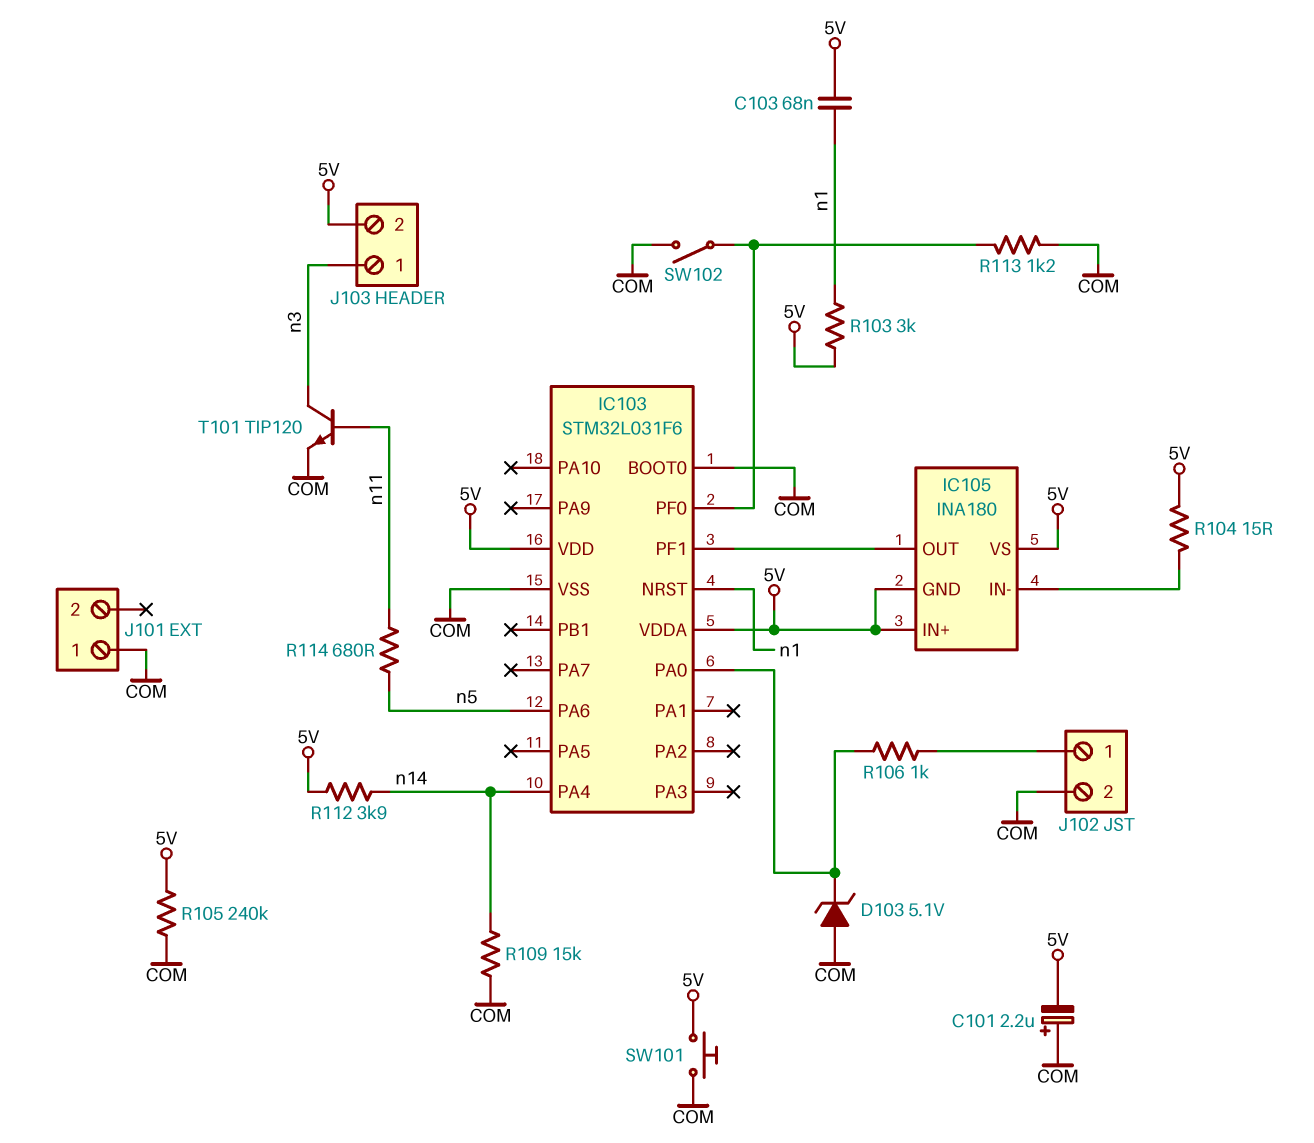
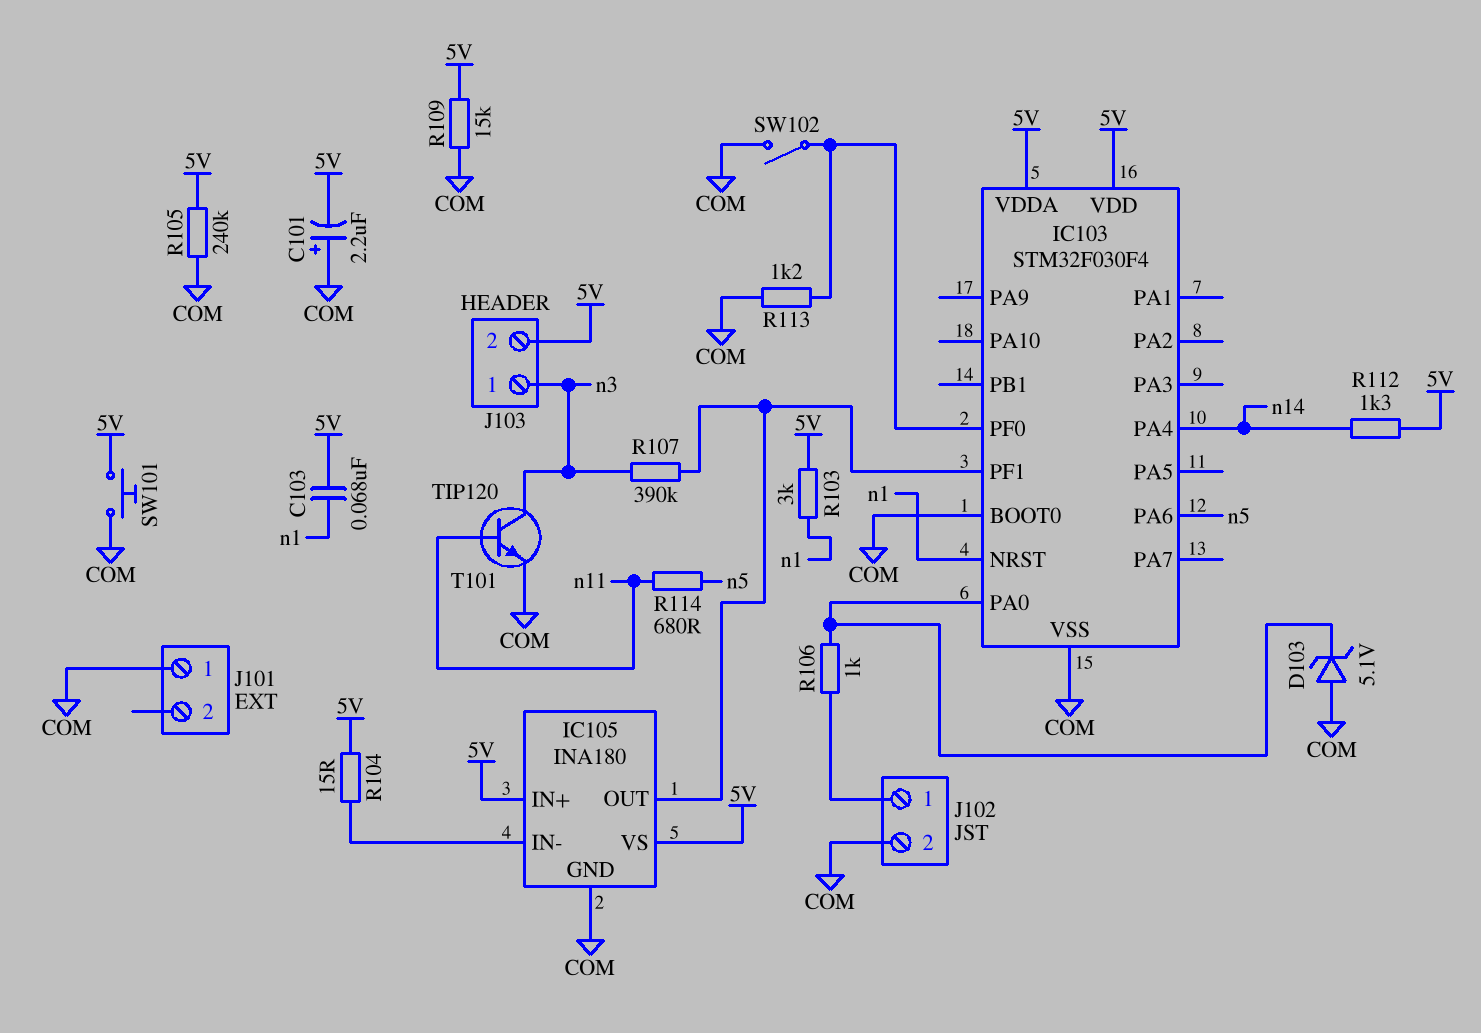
IC103: STM32L031F6 -> STM32F030F4
IC105 pin GND: 5V -> COM
R107: none -> 390k (IC103/PF1, n3)
R109: 15k (COM, n14) -> 15k (5V, COM)
R112: 3.9k (5V, n14) -> 1.3k (5V, n14)

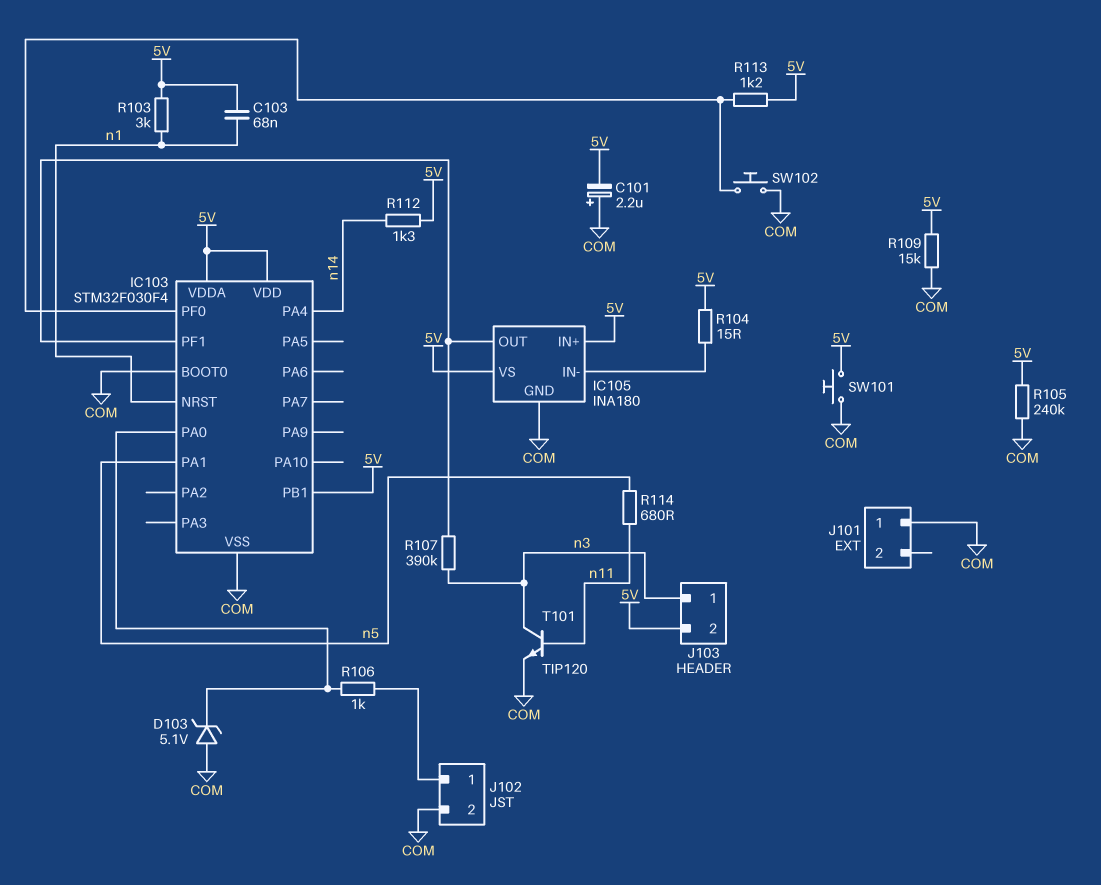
IC103 pin PA1: none -> n5
IC103 pin PA6: n5 -> none
IC103 pin PB1: none -> 5V
R113: 1.2k (COM, IC103/PF0) -> 1.2k (5V, IC103/PF0)
SW102: switch (COM, IC103/PF0) -> button (COM, IC103/PF0)

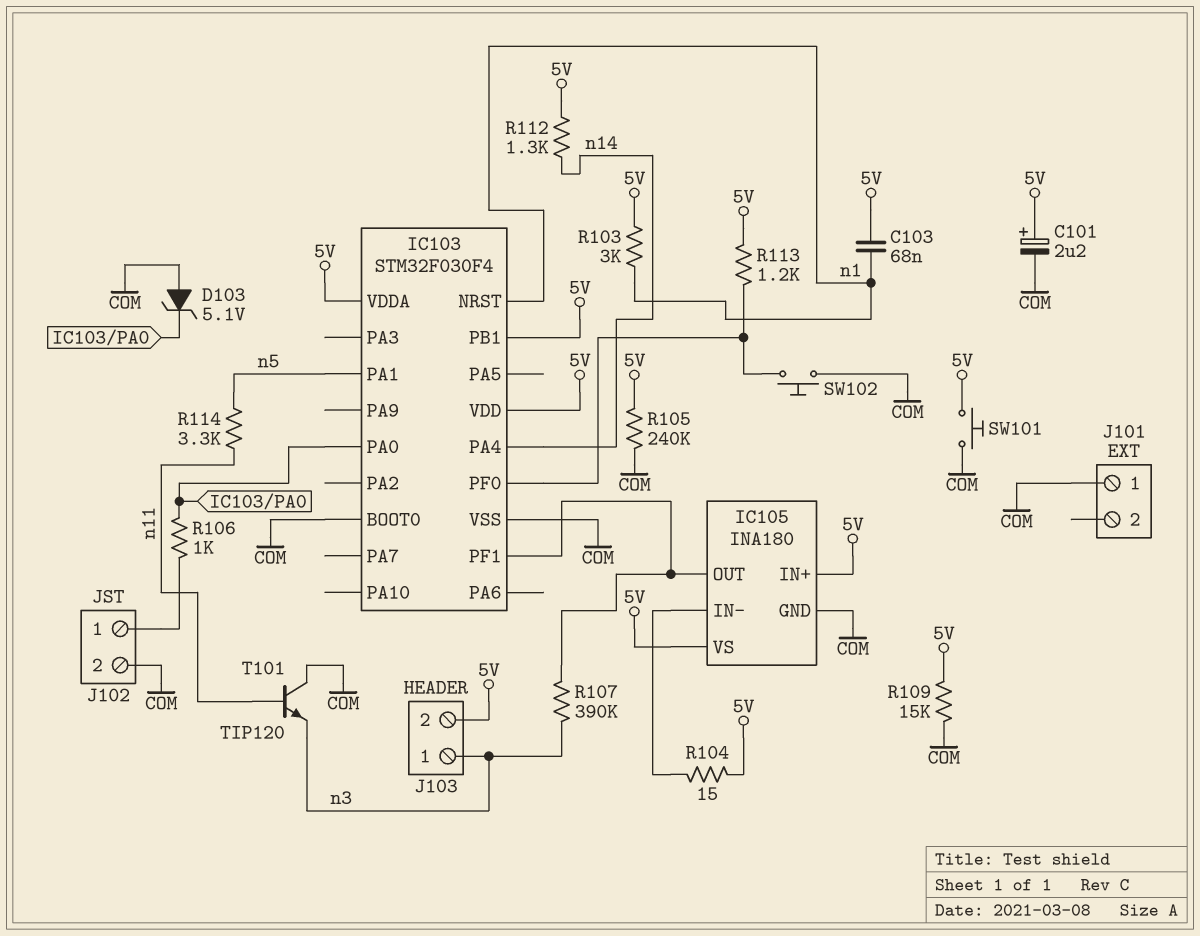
C101: 2.2uF (plus COM, minus 5V) -> 2.2uF (plus 5V, minus COM)
R114: 680 (n5, n11) -> 3.3k (n5, n11)
T101: NPN TIP120 (B n11, C n3, E COM) -> NPN TIP120 (B n11, C COM, E n3)

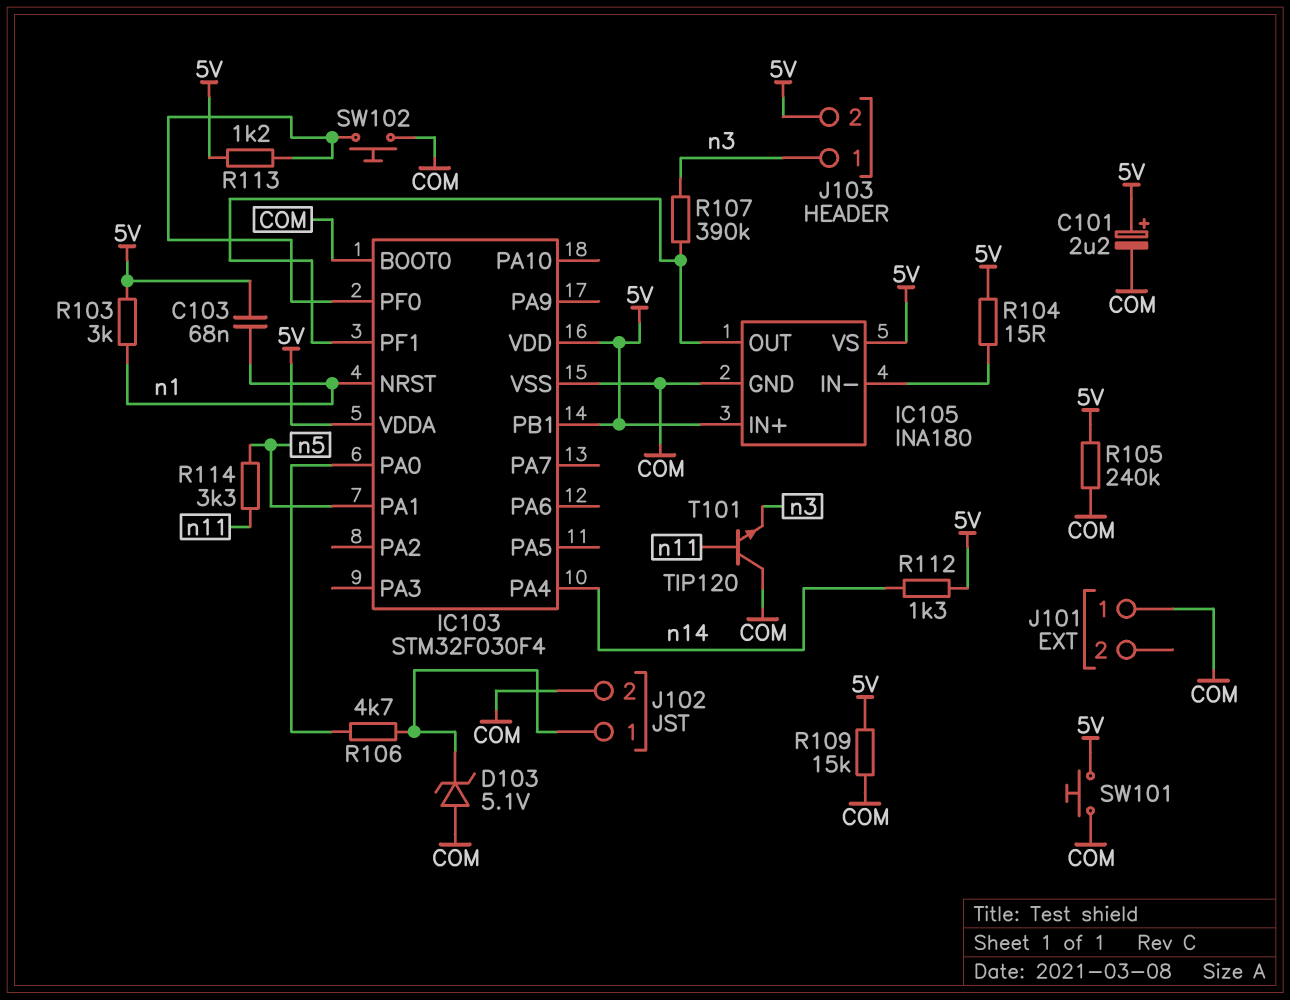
D103: zener 5.1V (A COM, K IC103/PA0) -> zener 5.1V (A COM, K J102/1)
R106: 1k (IC103/PA0, J102/1) -> 4.7k (IC103/PA0, J102/1)

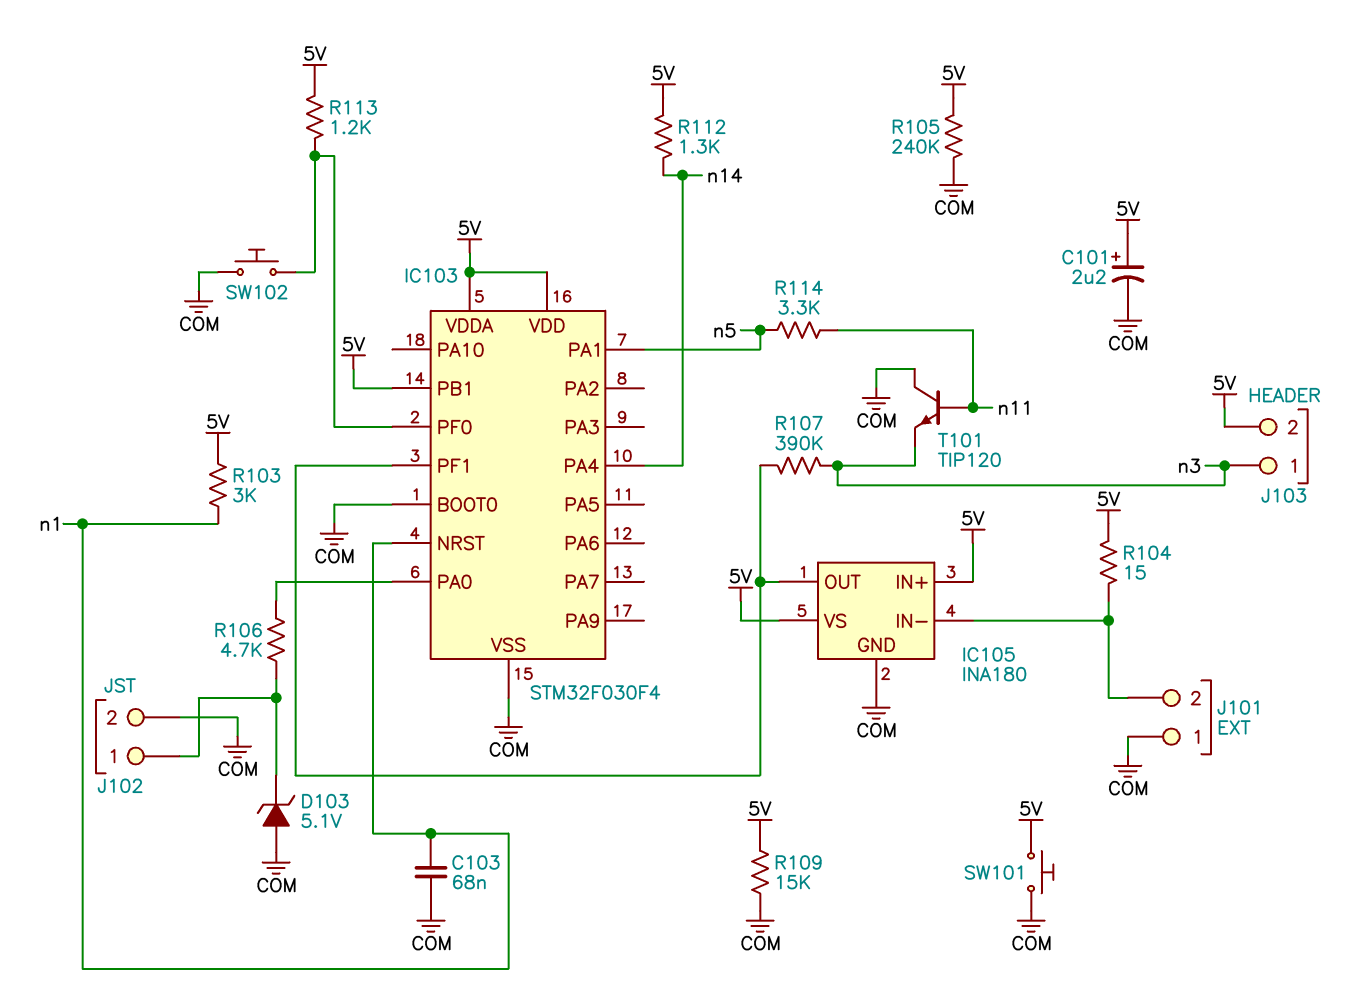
C103: 68nF (5V, n1) -> 68nF (COM, n1)
J101 pin 2: none -> IC105/IN-

